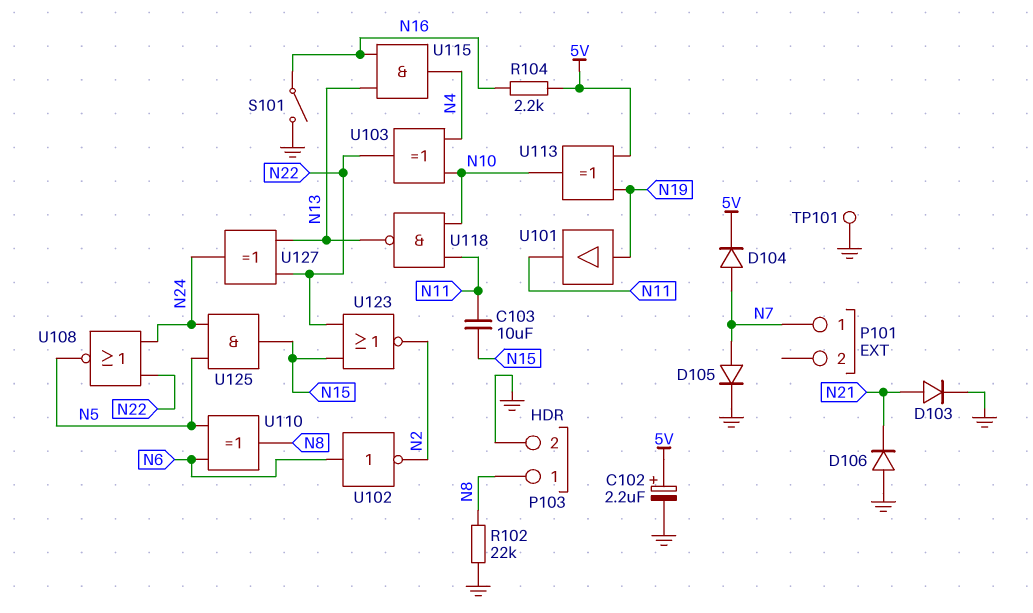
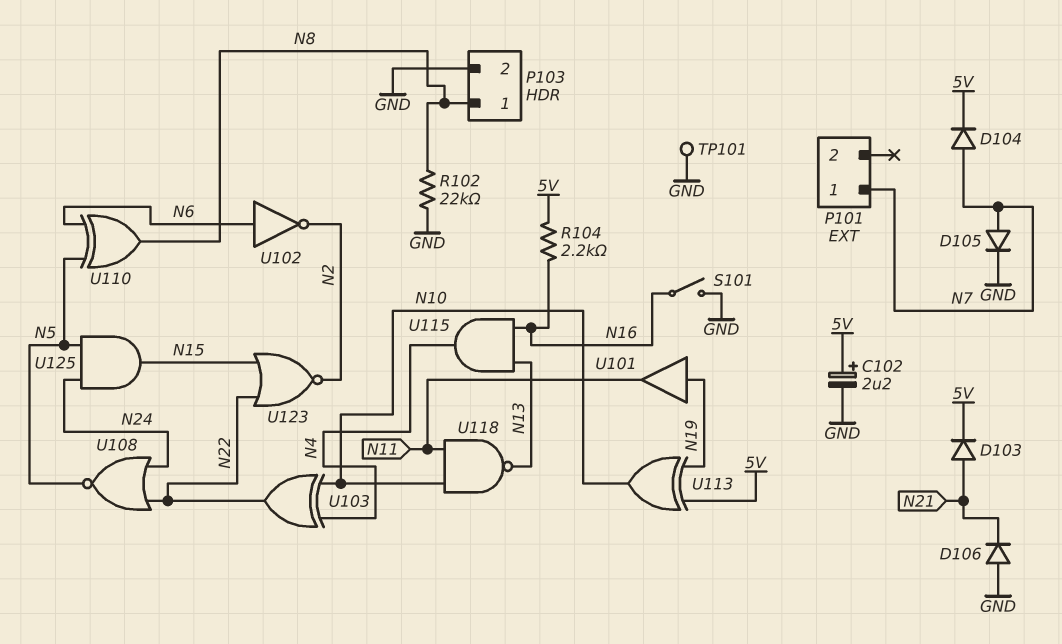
C103: 10uF (N11, N15) -> none
D103: diode (A N21, K GND) -> diode (A N21, K 5V)
U127: XOR (in N13, in N22, out N24) -> none

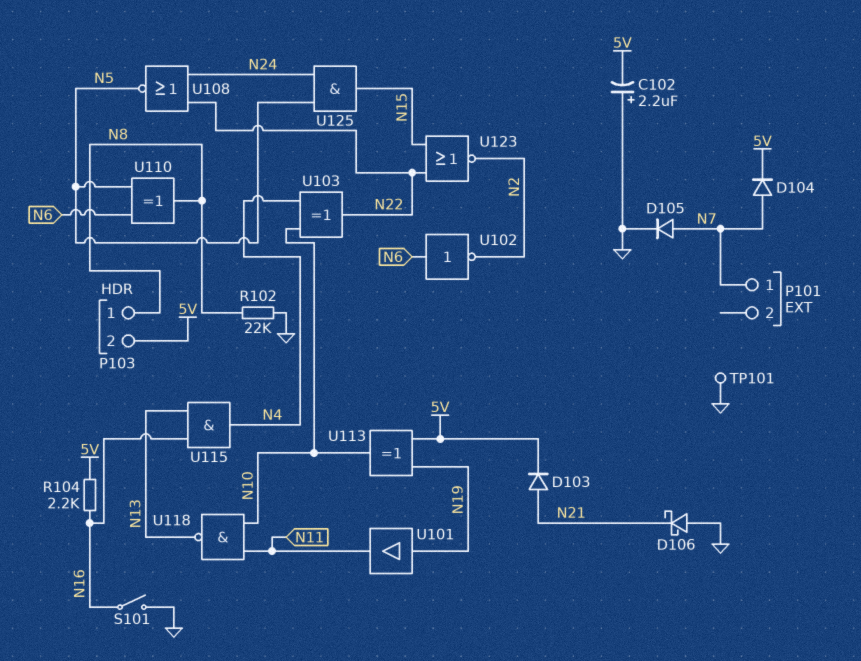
C102: 2.2uF (plus 5V, minus GND) -> 2.2uF (plus GND, minus 5V)
D106: diode (A GND, K N21) -> schottky (A GND, K N21)
P103 pin 2: GND -> 5V

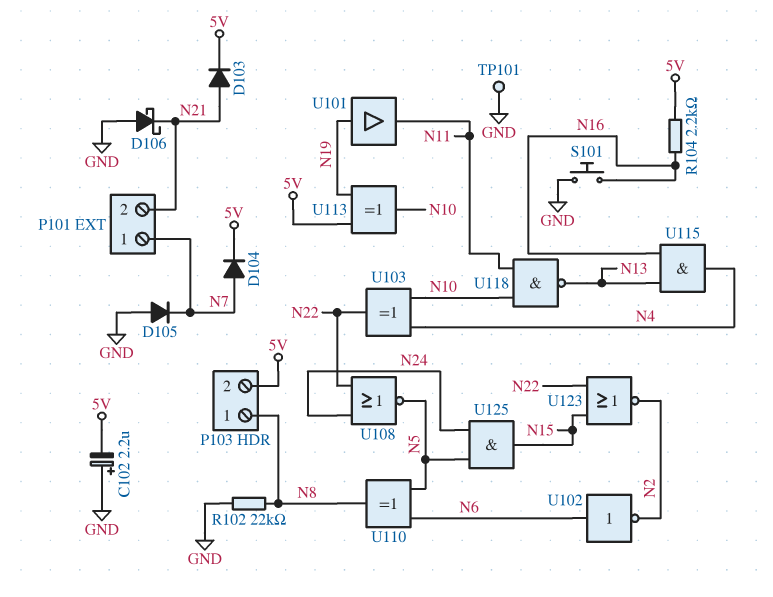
D105: diode (A N7, K GND) -> diode (A GND, K N7)
P101 pin 2: none -> N21
S101: switch (GND, N16) -> button (GND, N16)

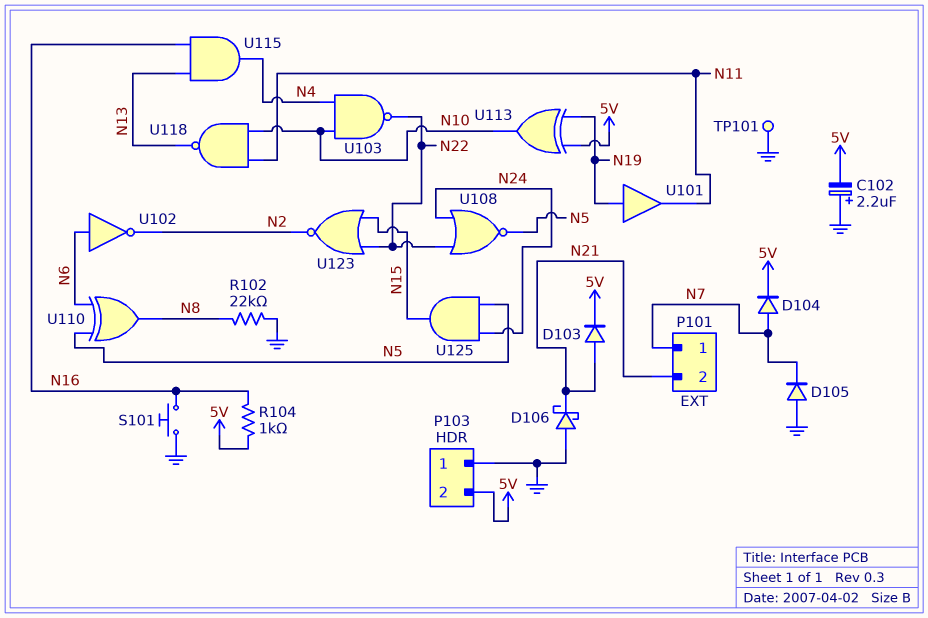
P103 pin 1: N8 -> GND
R104: 2.2k (5V, N16) -> 1k (5V, N16)
U103: XOR (in N4, in N10, out N22) -> NAND (in N4, in N10, out N22)

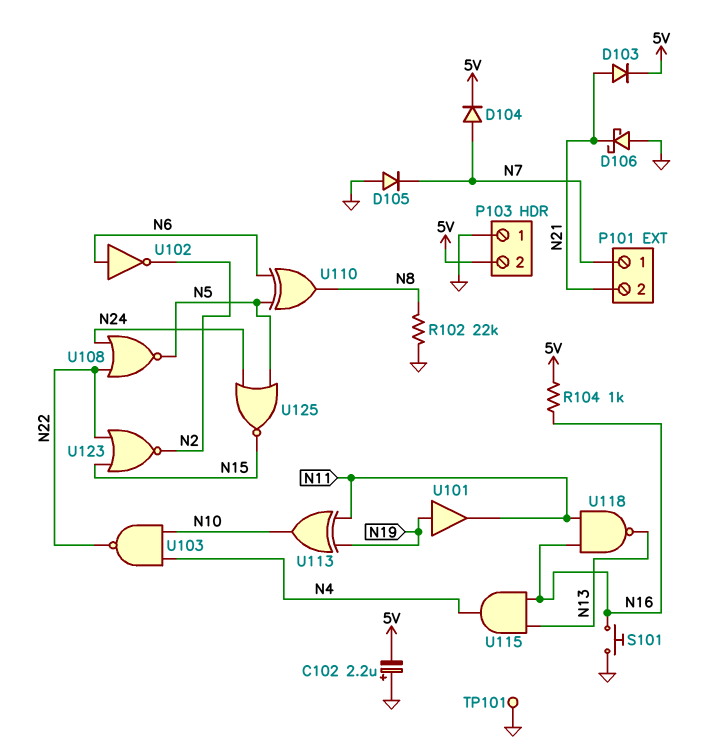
U113: XOR (in 5V, in N19, out N10) -> XOR (in N11, in N19, out N10)
U118: NAND (in N10, in N11, out N13) -> NAND (in N11, in N16, out N13)
U125: AND (in N5, in N24, out N15) -> NOR (in N5, in N24, out N15)

